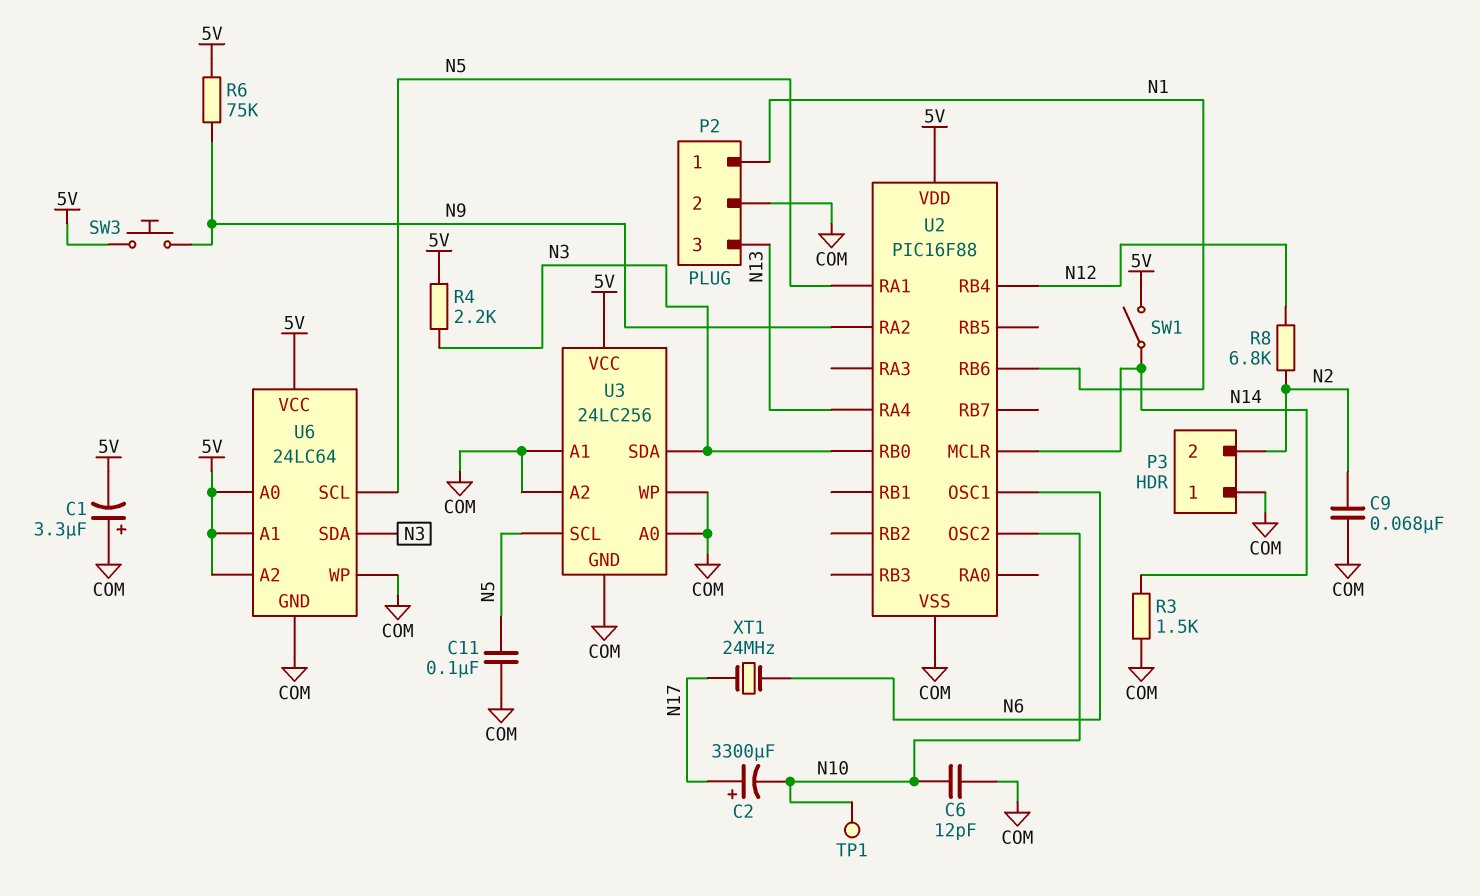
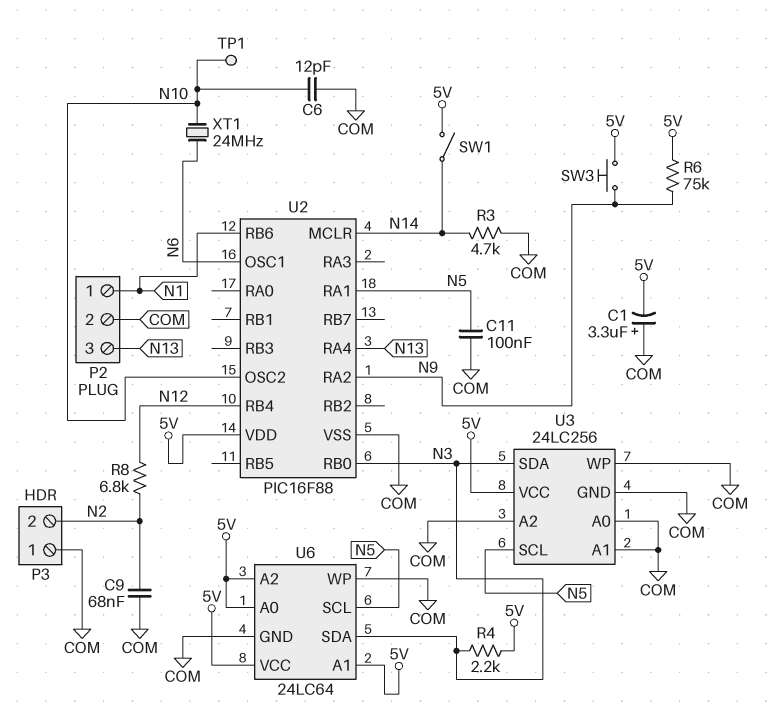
C2: 3300uF (plus N17, minus N10) -> none
R3: 1.5k (COM, N14) -> 4.7k (COM, N14)
XT1: 24MHz (N6, N17) -> 24MHz (N6, N10)

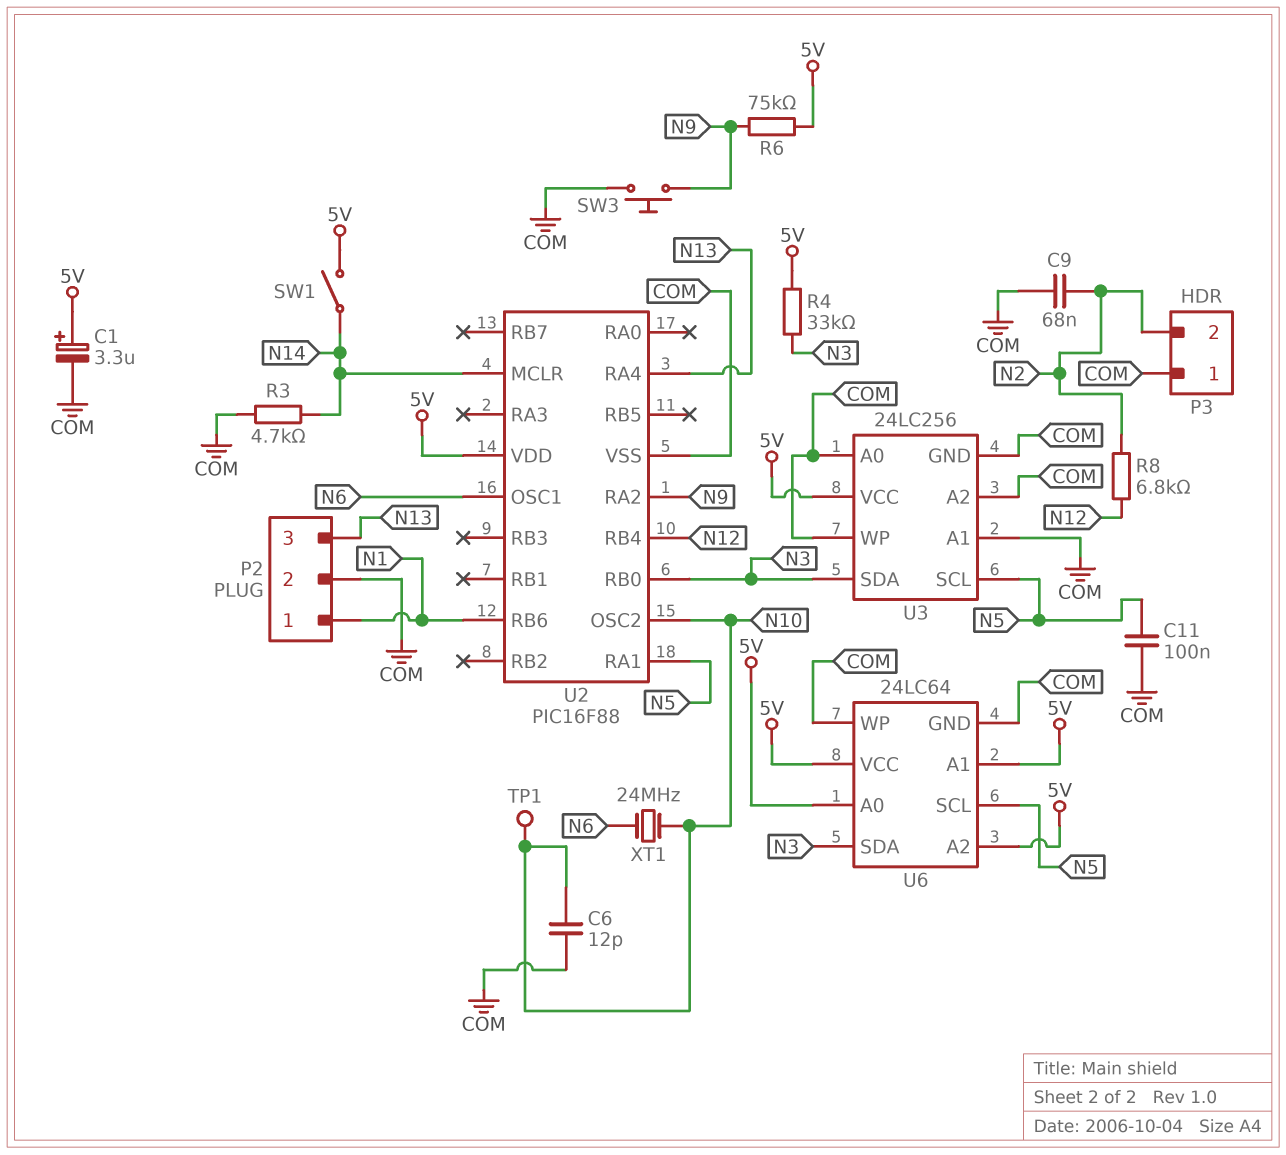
C1: 3.3uF (plus COM, minus 5V) -> 3.3uF (plus 5V, minus COM)
R4: 2.2k (5V, N3) -> 33k (5V, N3)
SW3: button (5V, N9) -> button (COM, N9)

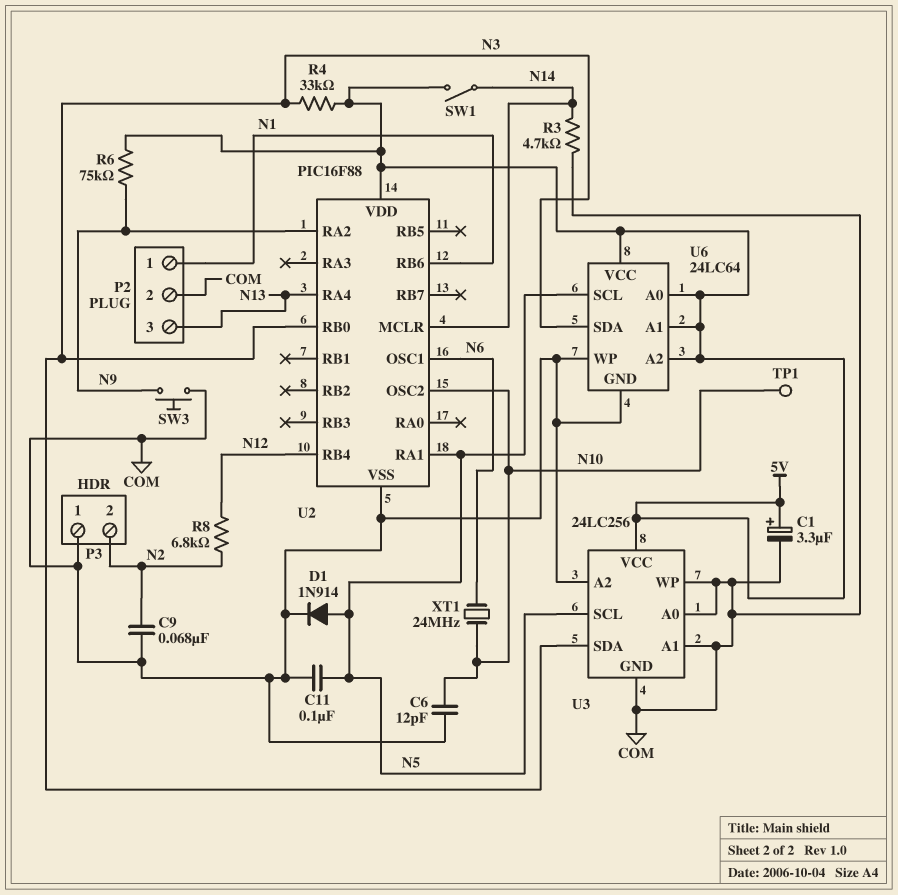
D1: none -> diode 1N914 (A N5, K COM)

